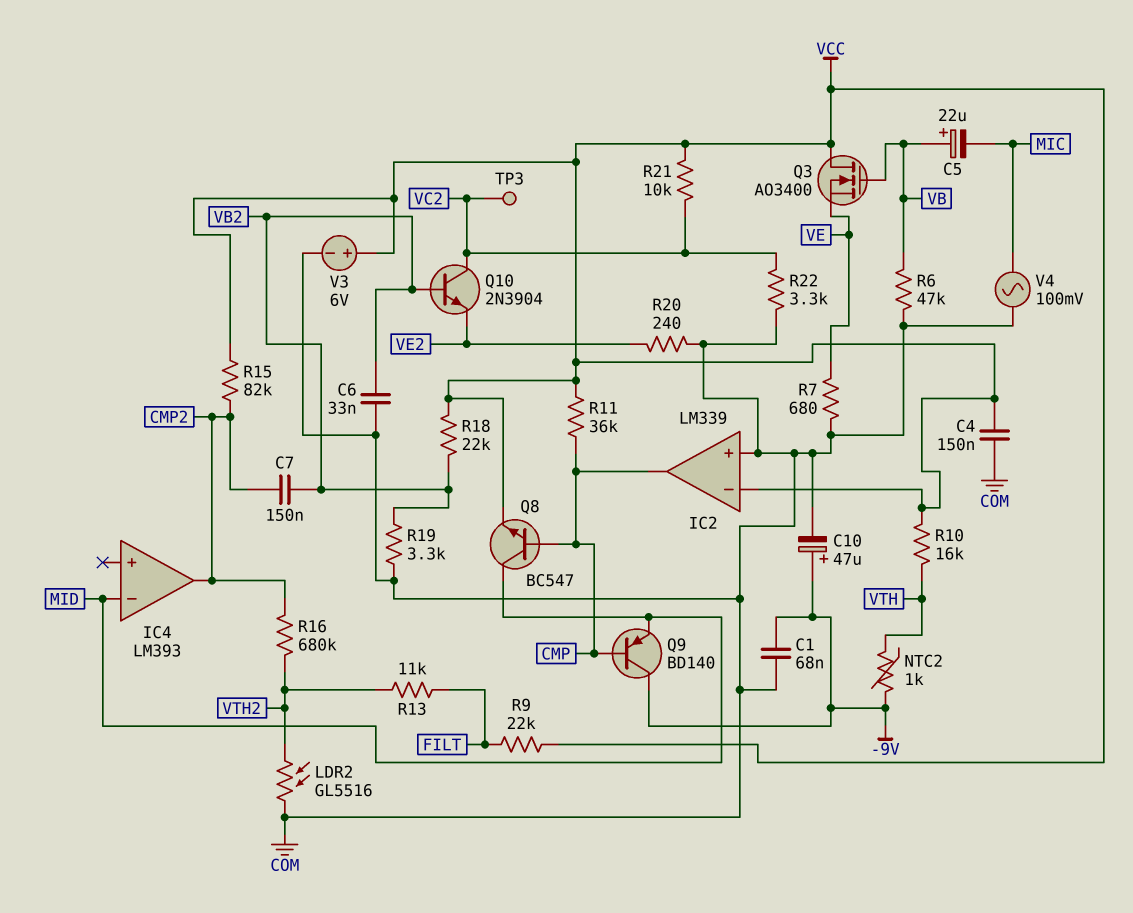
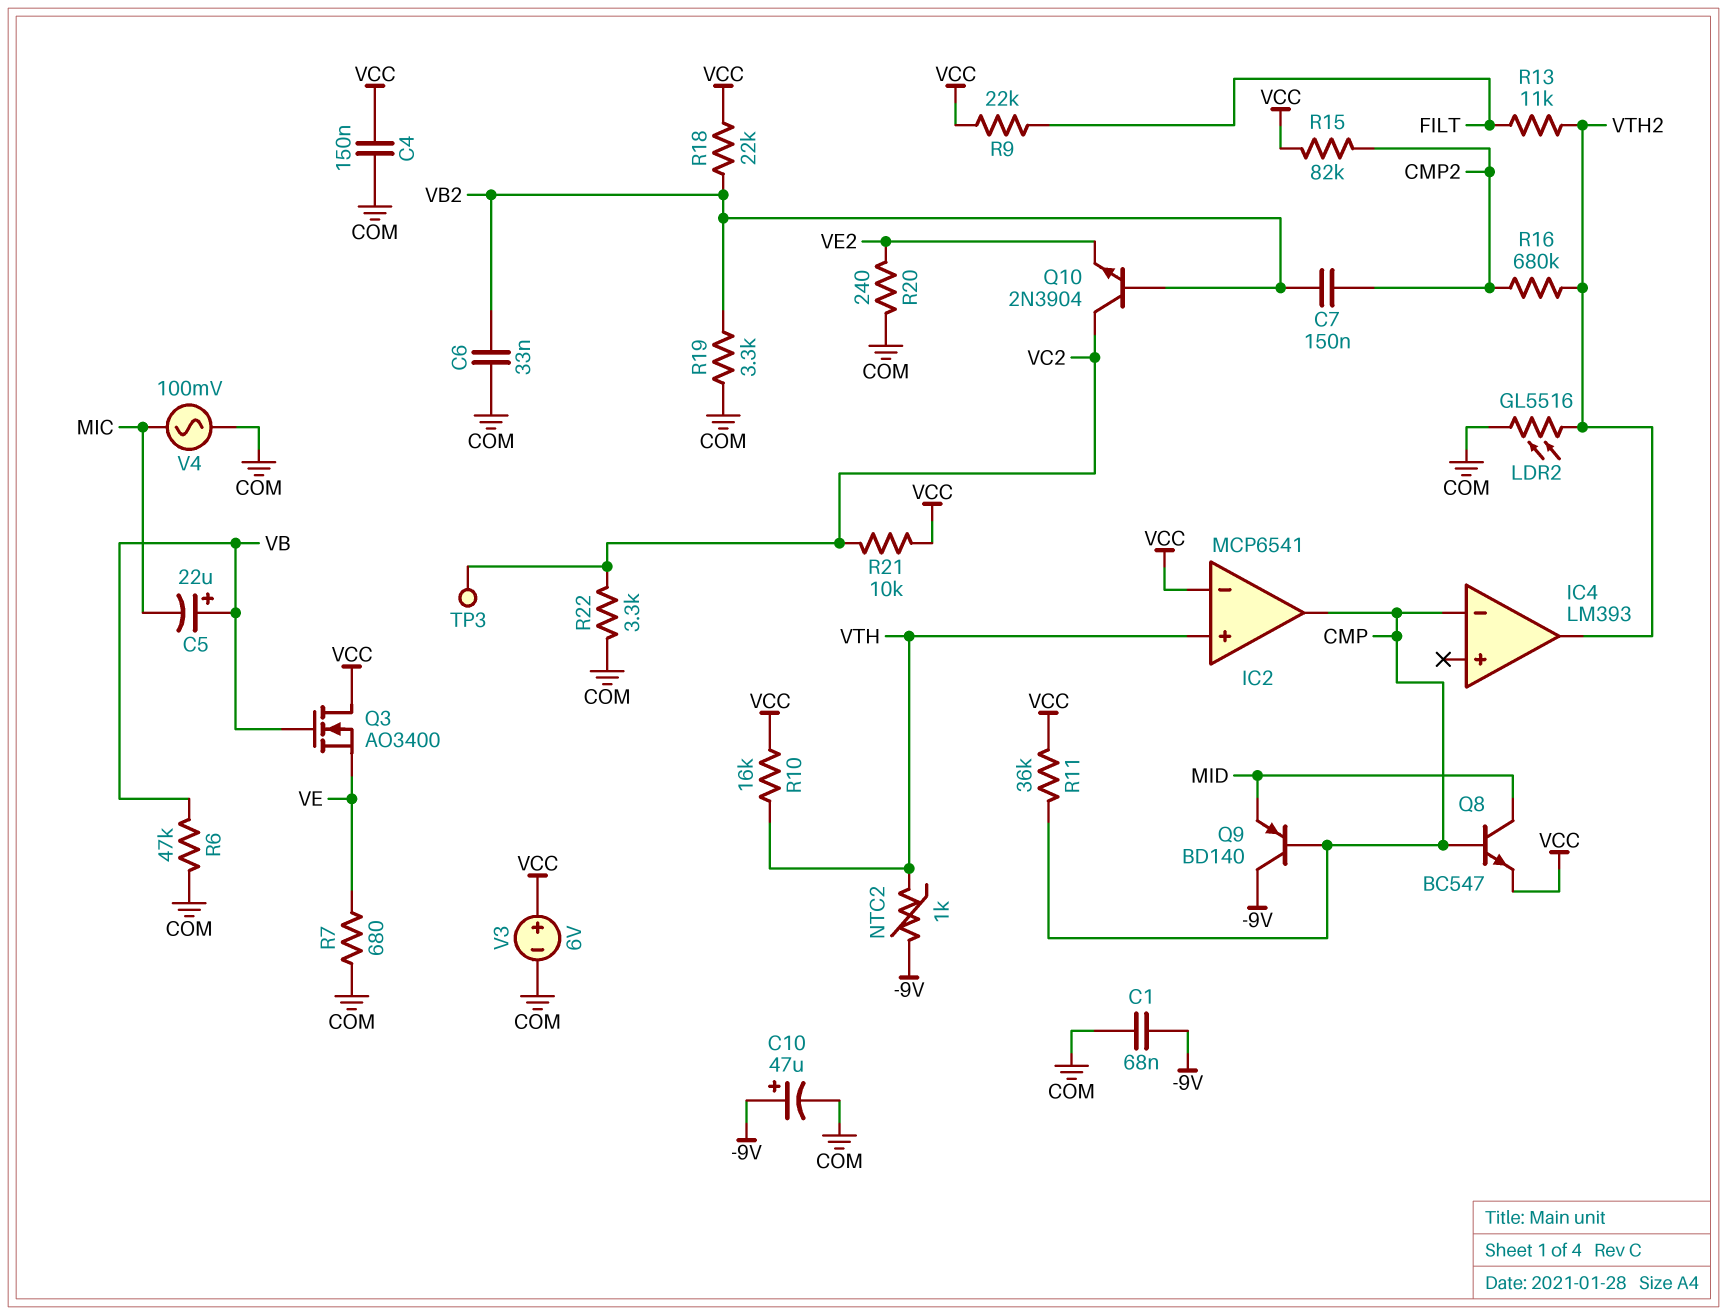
IC2: LM339 -> MCP6541
IC2 pin in+: COM -> VTH
IC4 pin in-: MID -> CMP
IC4 pin out: CMP2 -> VTH2

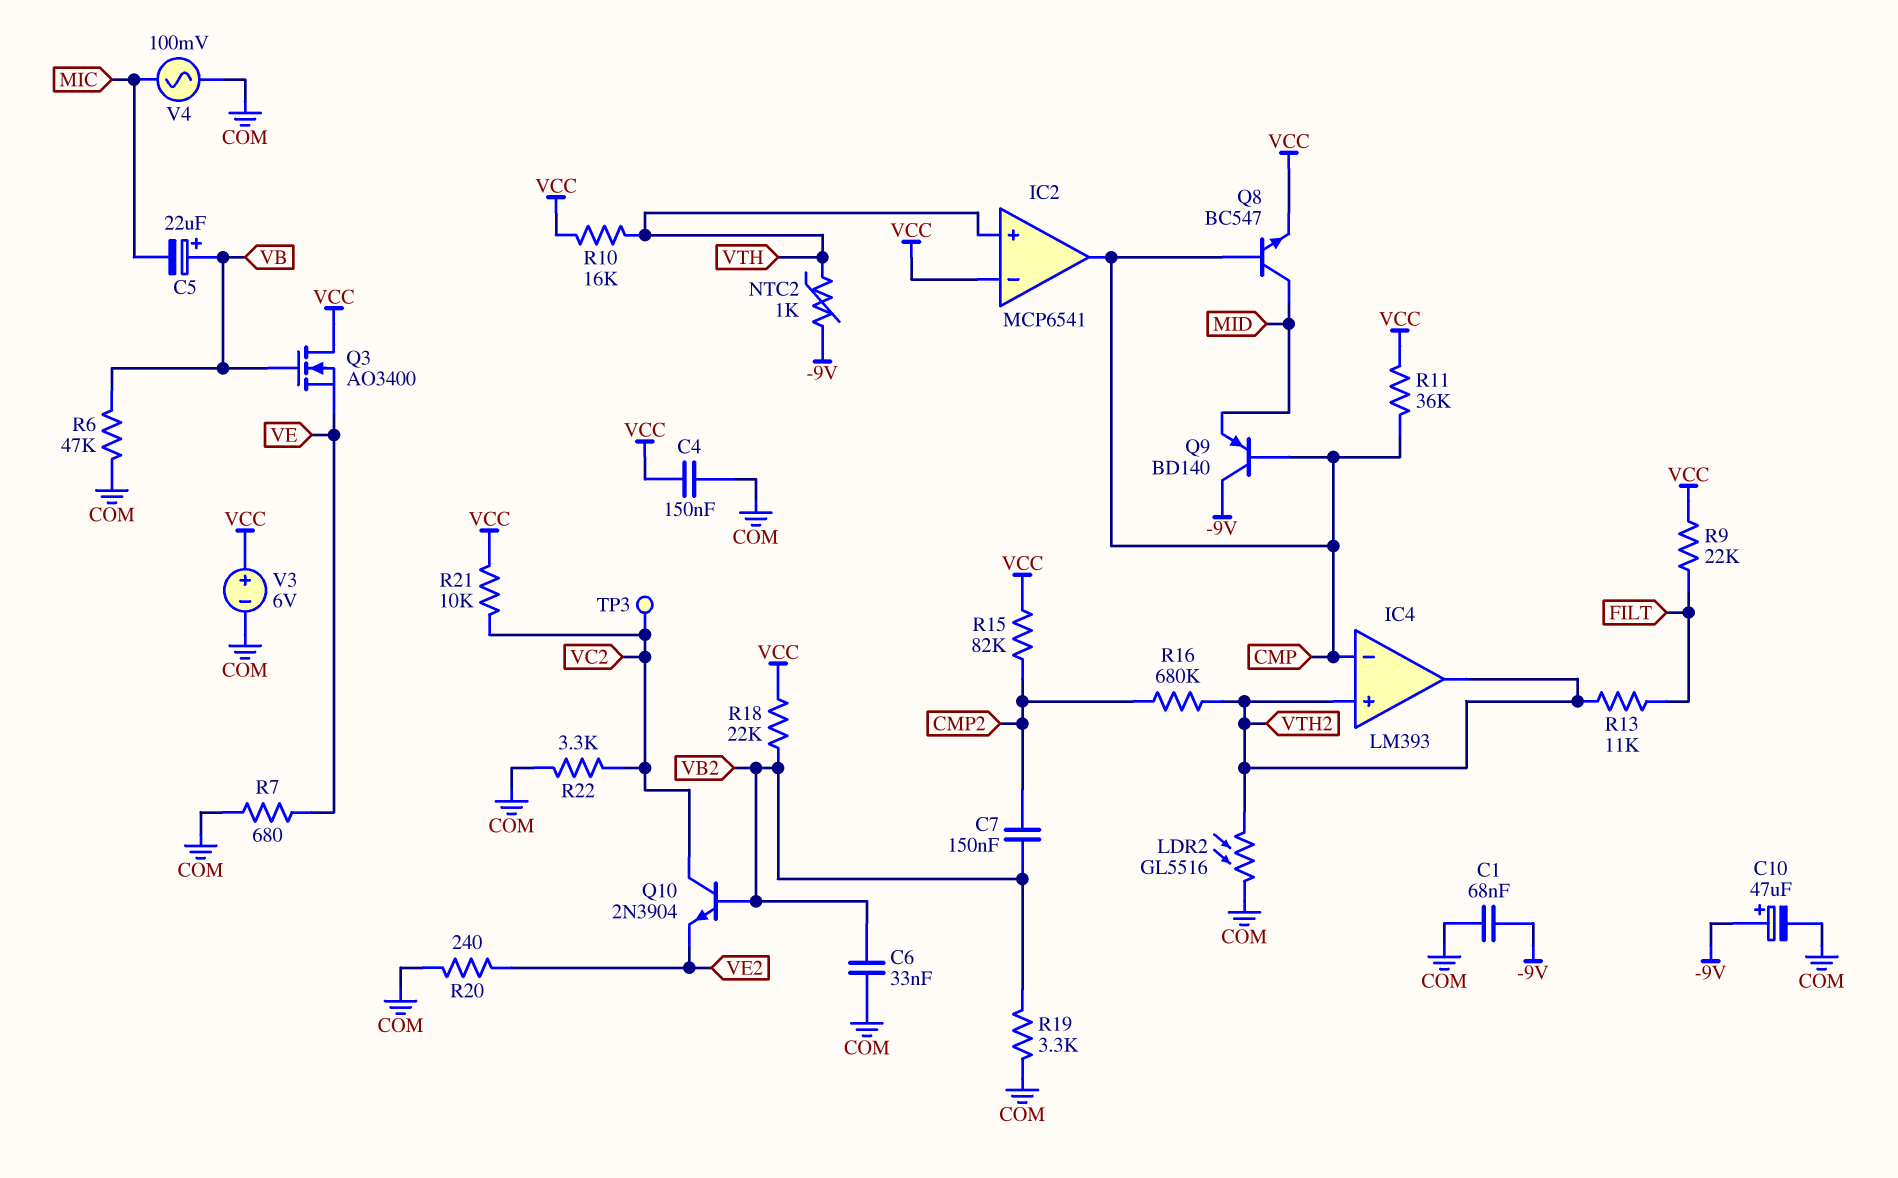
IC4 pin in+: none -> VTH2

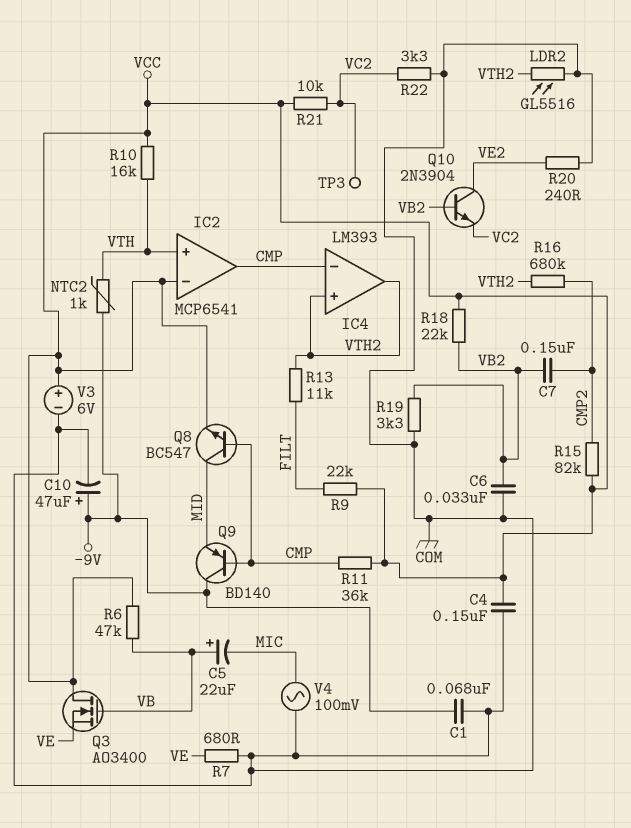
Q10: NPN 2N3904 (B VB2, C VC2, E VE2) -> NPN 2N3904 (B VB2, C VE2, E VC2)
R6: 47k (COM, VB) -> 47k (VB, VCC)

